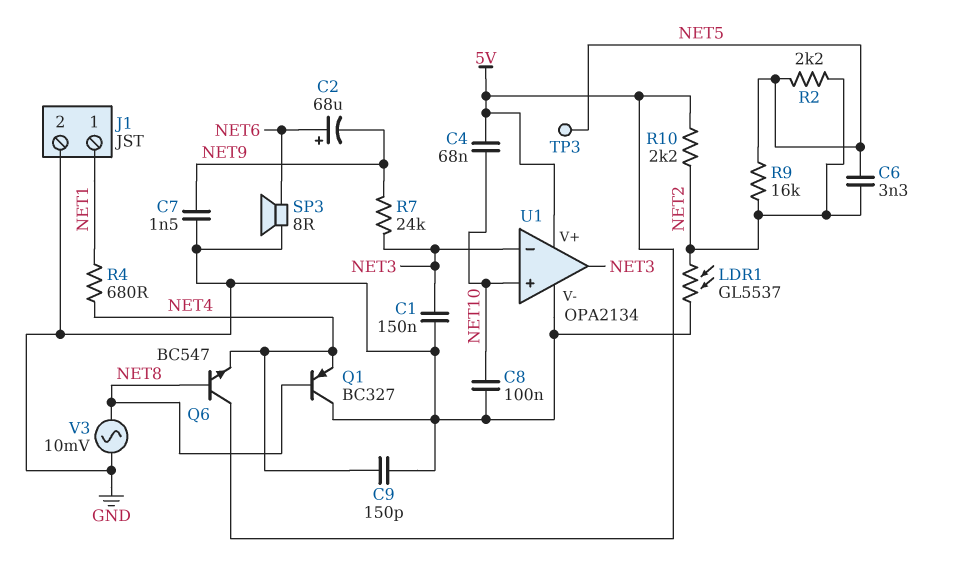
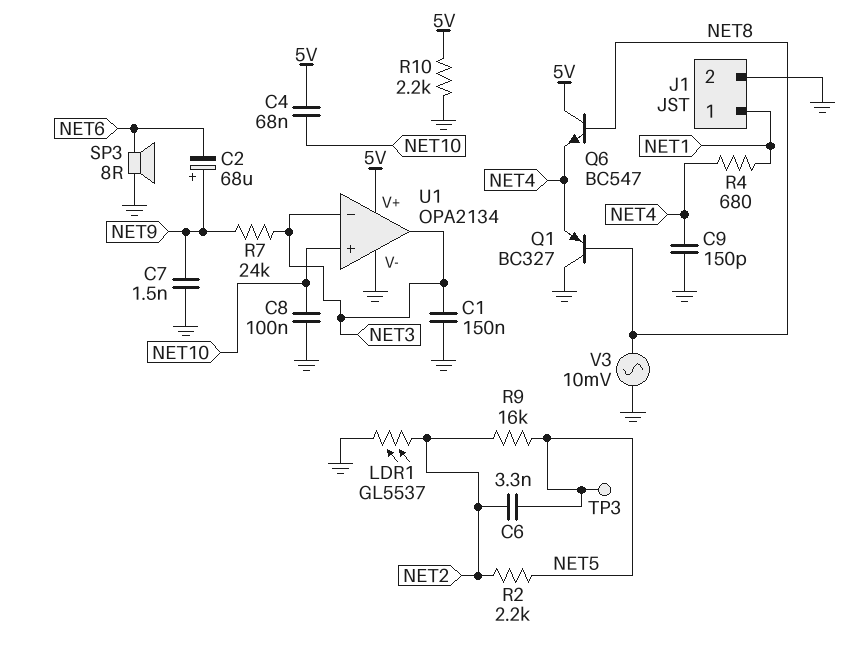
C2: 68uF (plus NET6, minus NET9) -> 68uF (plus NET9, minus NET6)
R10: 2.2k (5V, NET2) -> 2.2k (5V, GND)

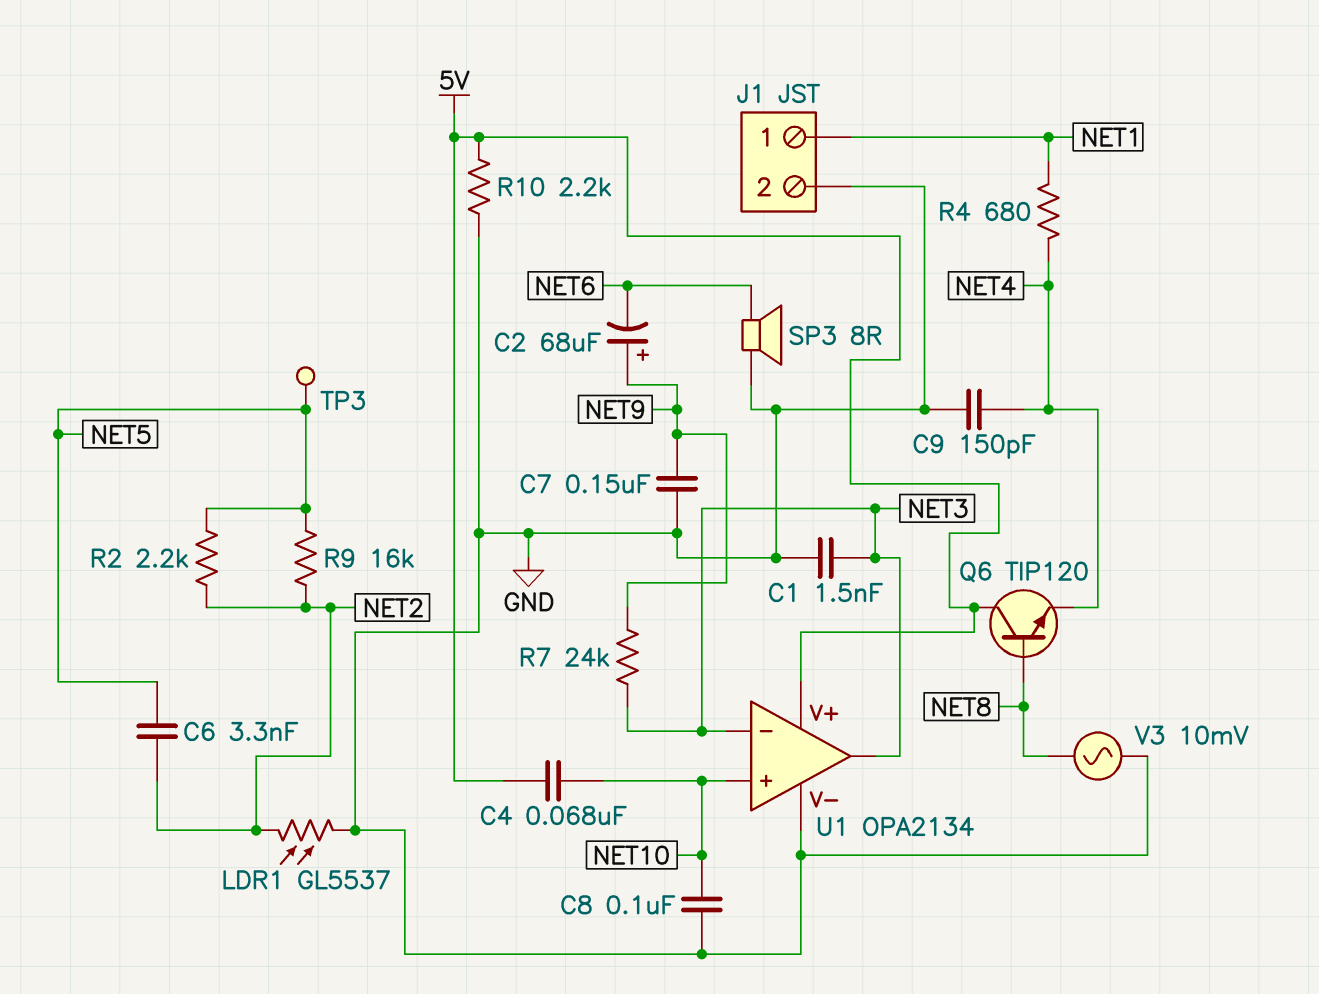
C1: 150nF (GND, NET3) -> 1.5nF (GND, NET3)
C7: 1.5nF (GND, NET9) -> 150nF (GND, NET9)
Q1: PNP BC327 (B NET8, C GND, E NET4) -> none
Q6: NPN BC547 (B NET8, C 5V, E NET4) -> NPN TIP120 (B NET8, C 5V, E NET4)

